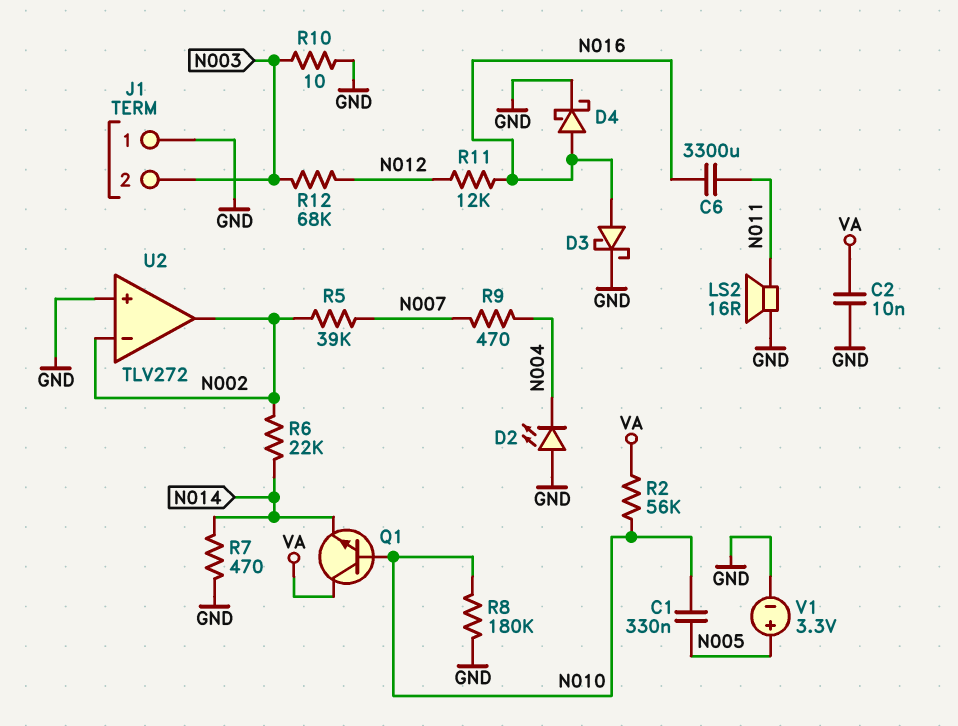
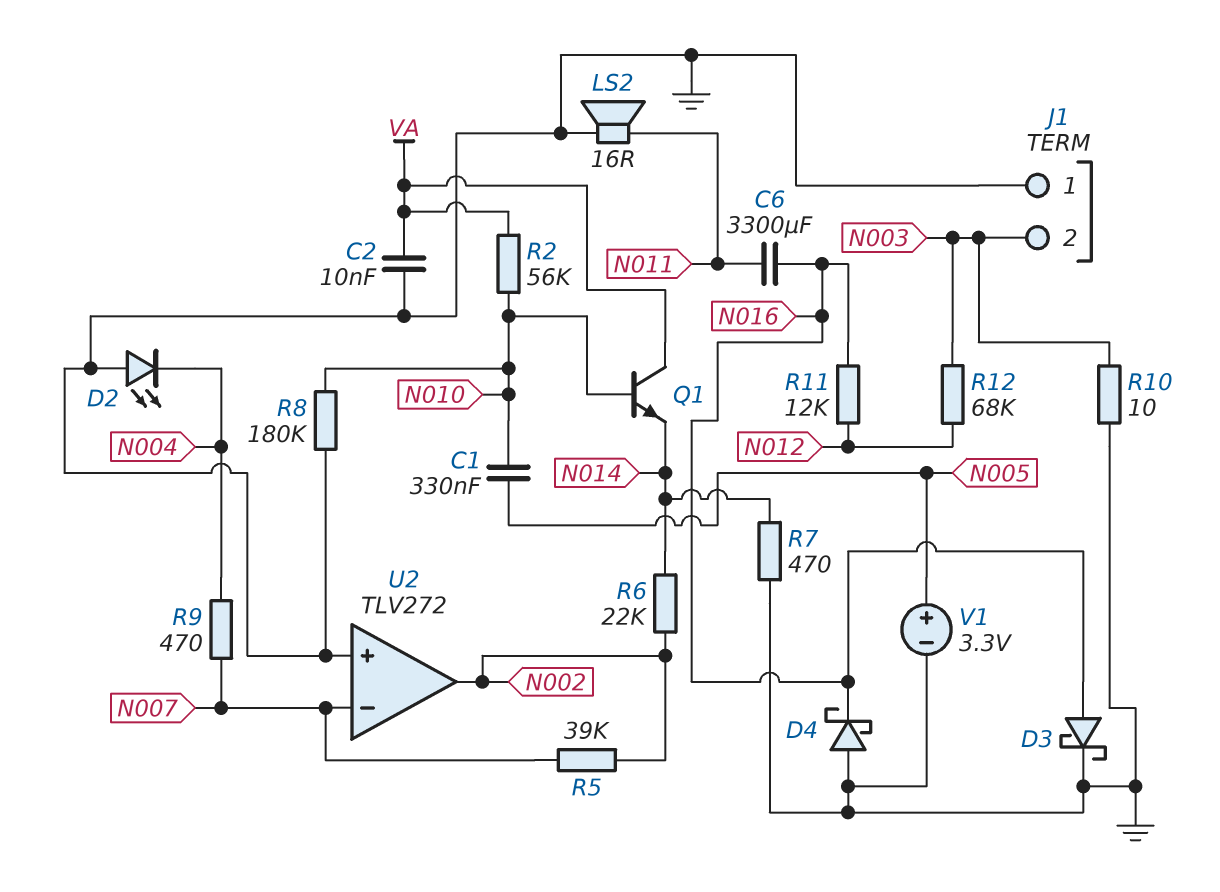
D4: schottky (A N016, K GND) -> schottky (A GND, K N016)
U2 pin in-: N002 -> N007

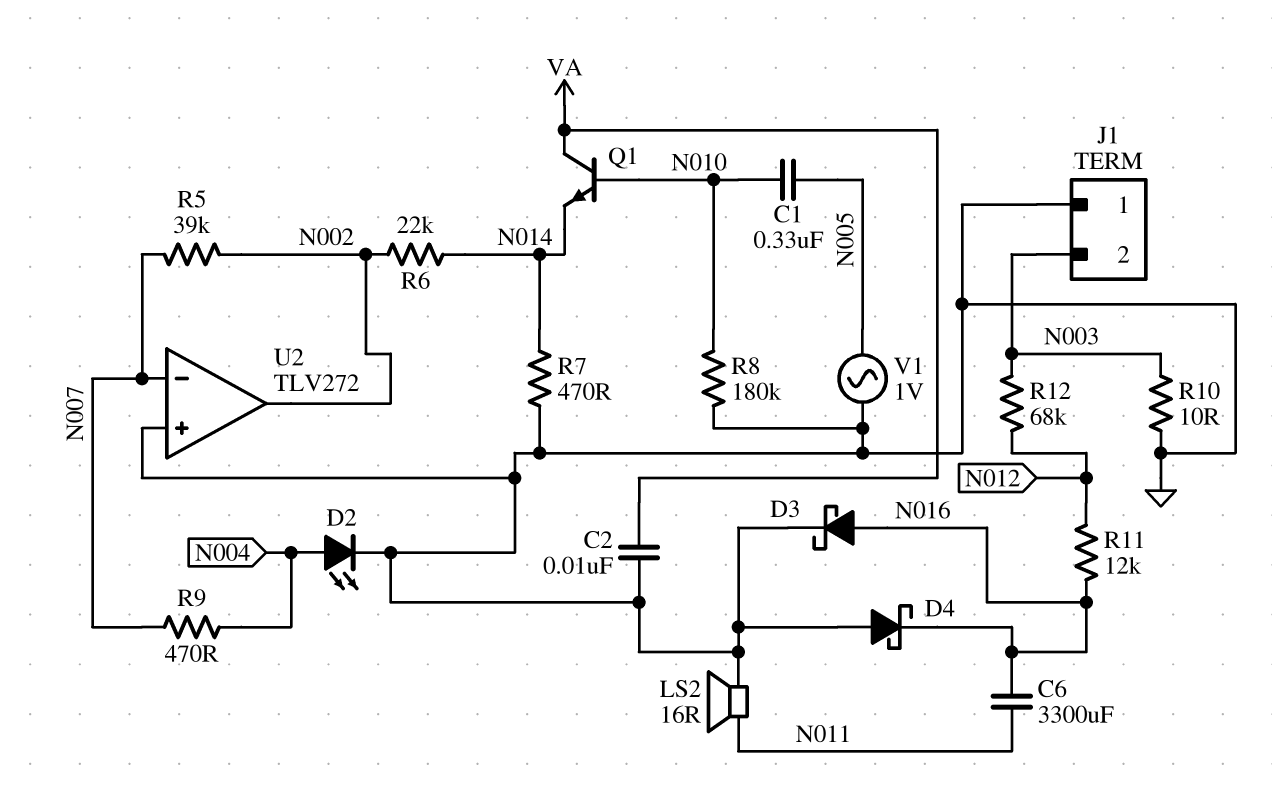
D2: LED (A GND, K N004) -> LED (A N004, K GND)
R2: 56k (N010, VA) -> none
V1: 3.3V (plus N005, minus GND) -> AC 1V (GND, N005)

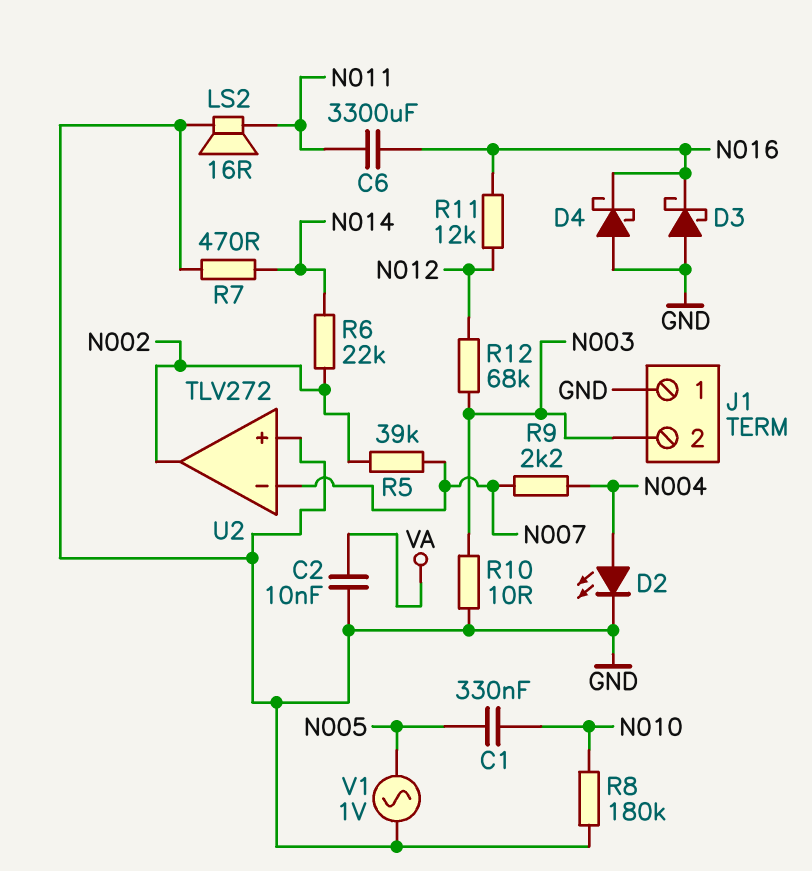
D3: schottky (A N016, K GND) -> schottky (A GND, K N016)
Q1: NPN (B N010, C VA, E N014) -> none
R9: 470 (N004, N007) -> 2.2k (N004, N007)

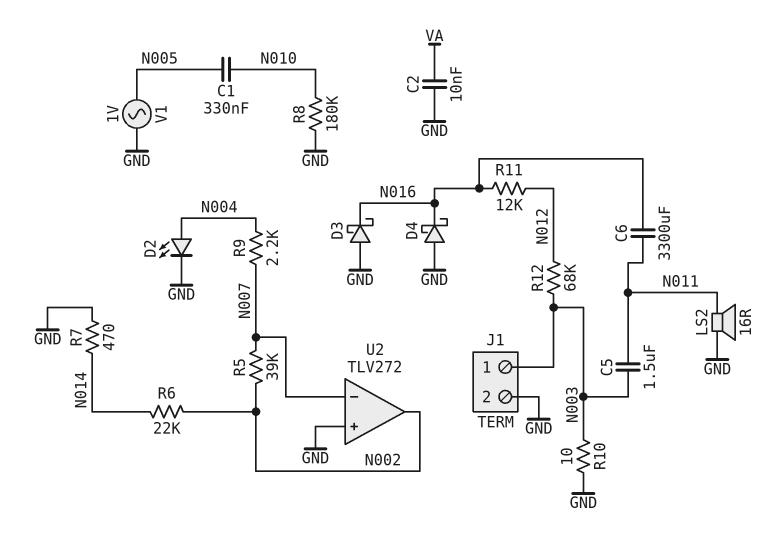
C5: none -> 1.5uF (N003, N011)
J1 pin 1: GND -> N003
J1 pin 2: N003 -> GND

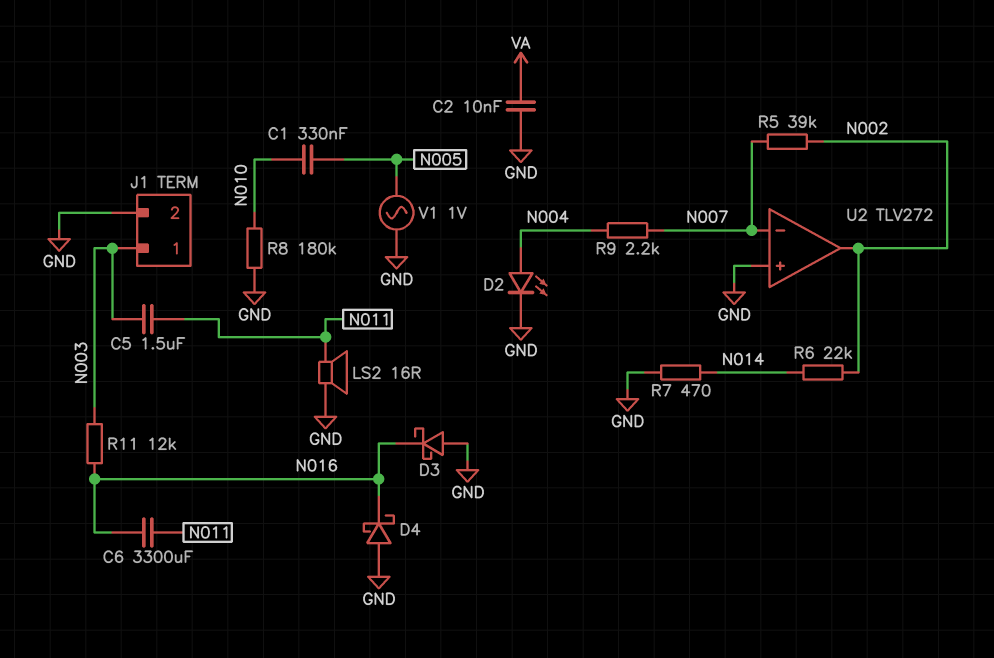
R10: 10 (GND, N003) -> none
R11: 12k (N012, N016) -> 12k (N003, N016)
R12: 68k (N003, N012) -> none

